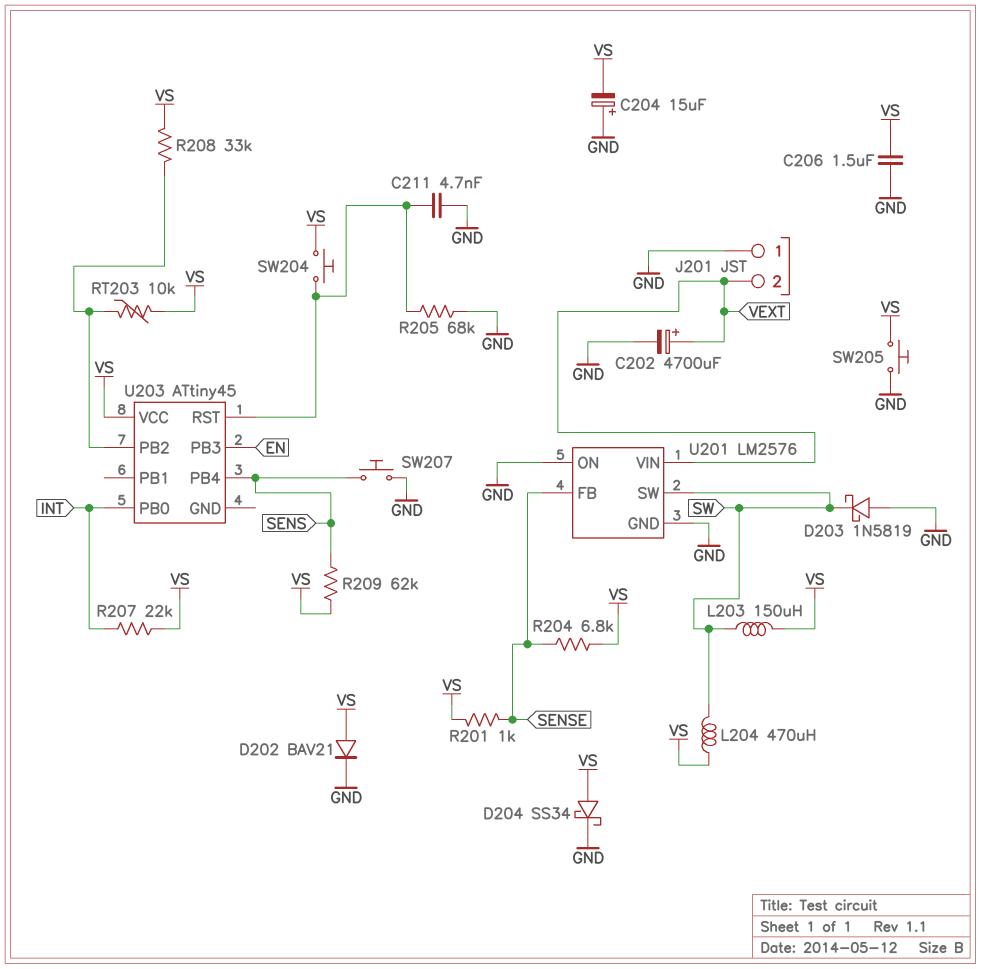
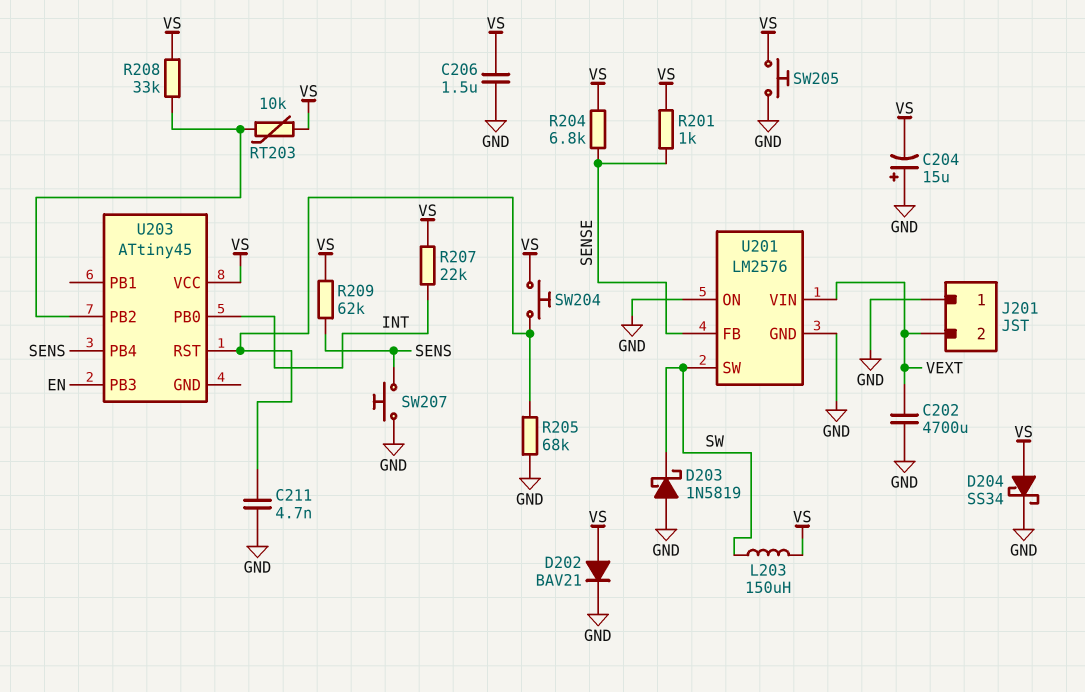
C202: 4700uF (plus VEXT, minus GND) -> 4700uF (GND, VEXT)
L204: 470uH (SW, VS) -> none

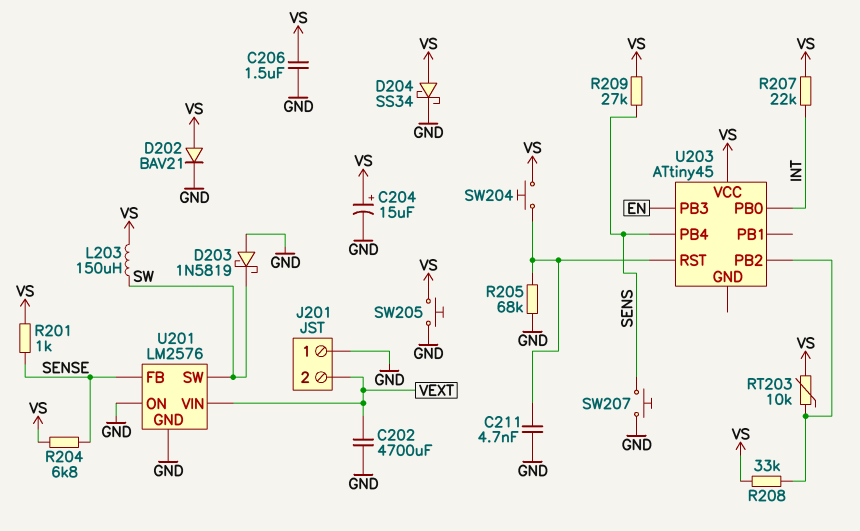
C204: 15uF (plus GND, minus VS) -> 15uF (plus VS, minus GND)
R209: 62k (SENS, VS) -> 27k (SENS, VS)

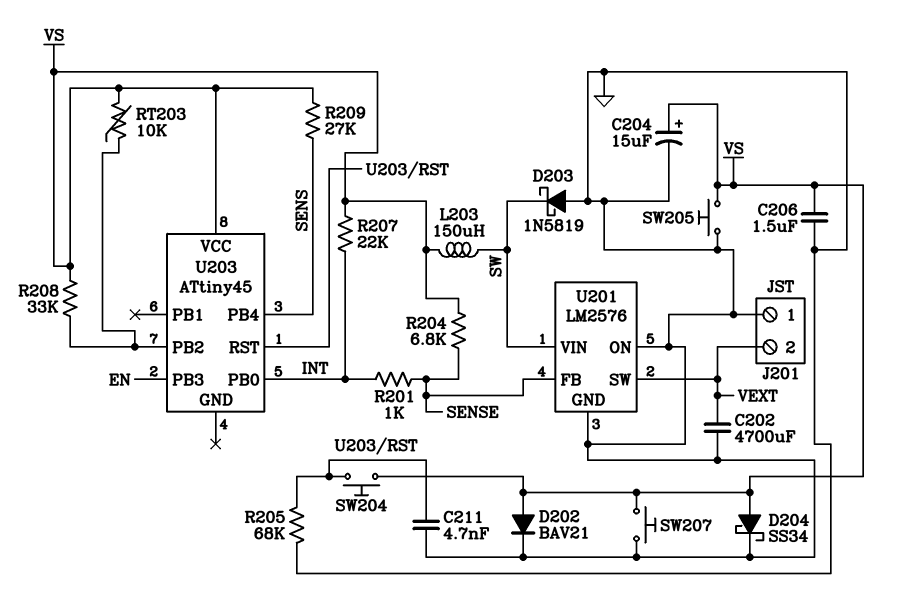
R201: 1k (SENSE, VS) -> 1k (INT, SENSE)
SW207: button (GND, SENS) -> button (GND, VS)
U201 pin SW: SW -> VEXT
U201 pin VIN: VEXT -> SW

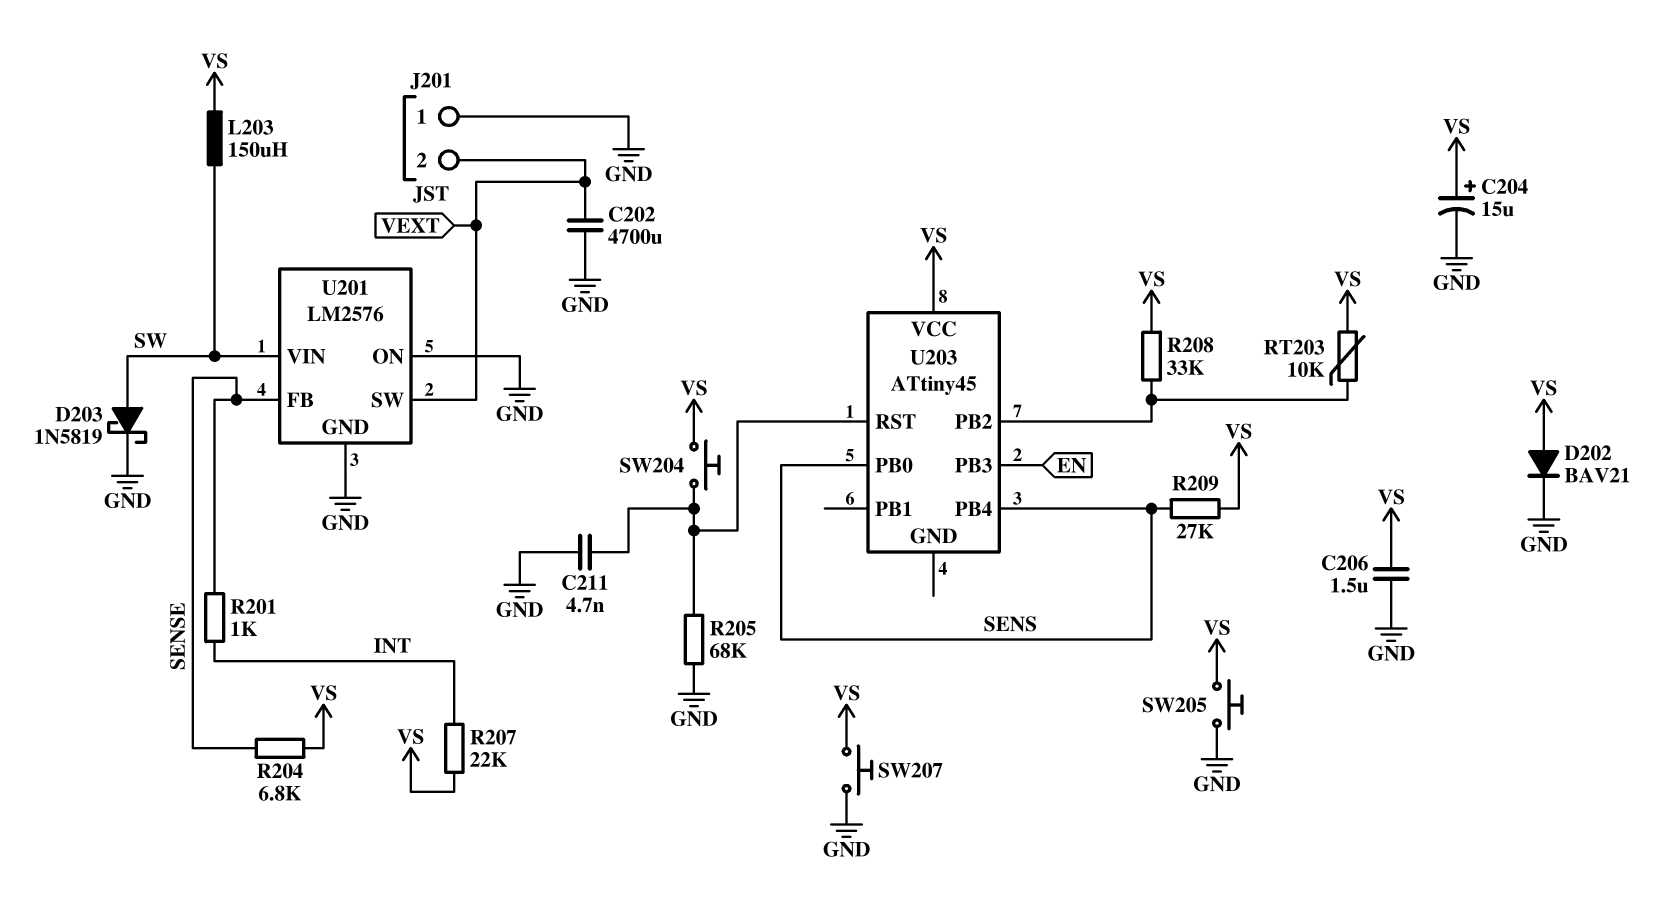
D203: schottky 1N5819 (A GND, K SW) -> schottky 1N5819 (A SW, K GND)
D204: schottky SS34 (A VS, K GND) -> none
U203 pin PB0: INT -> SENS

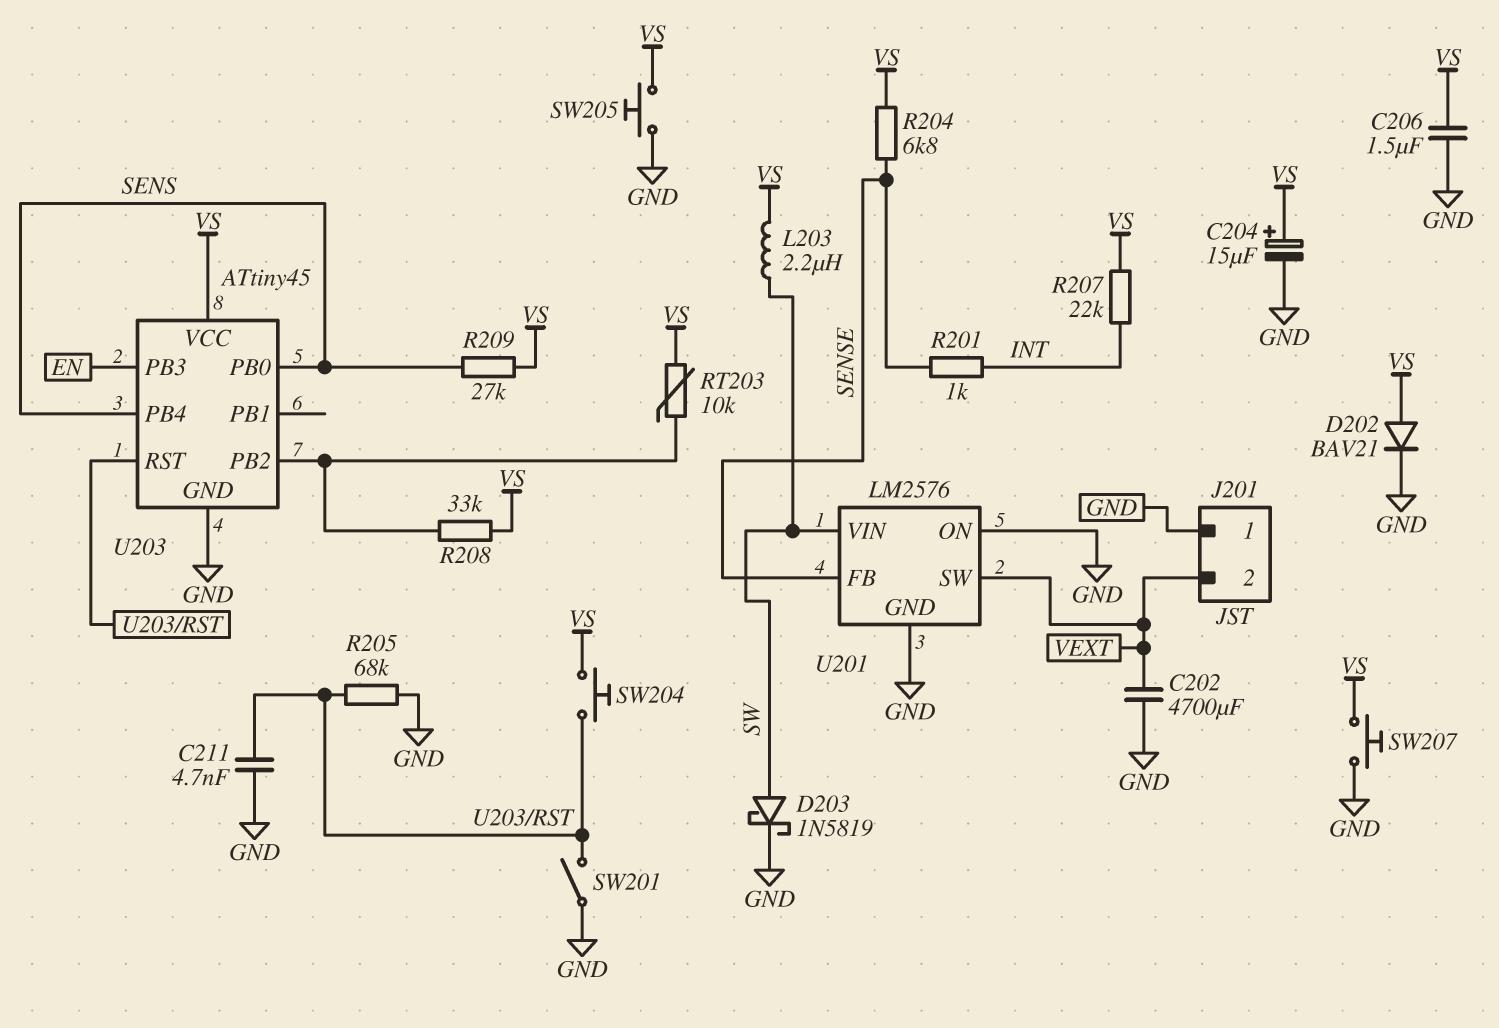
L203: 150uH (SW, VS) -> 2.2uH (SW, VS)
SW201: none -> switch (GND, U203/RST)
U203 pin GND: none -> GND

